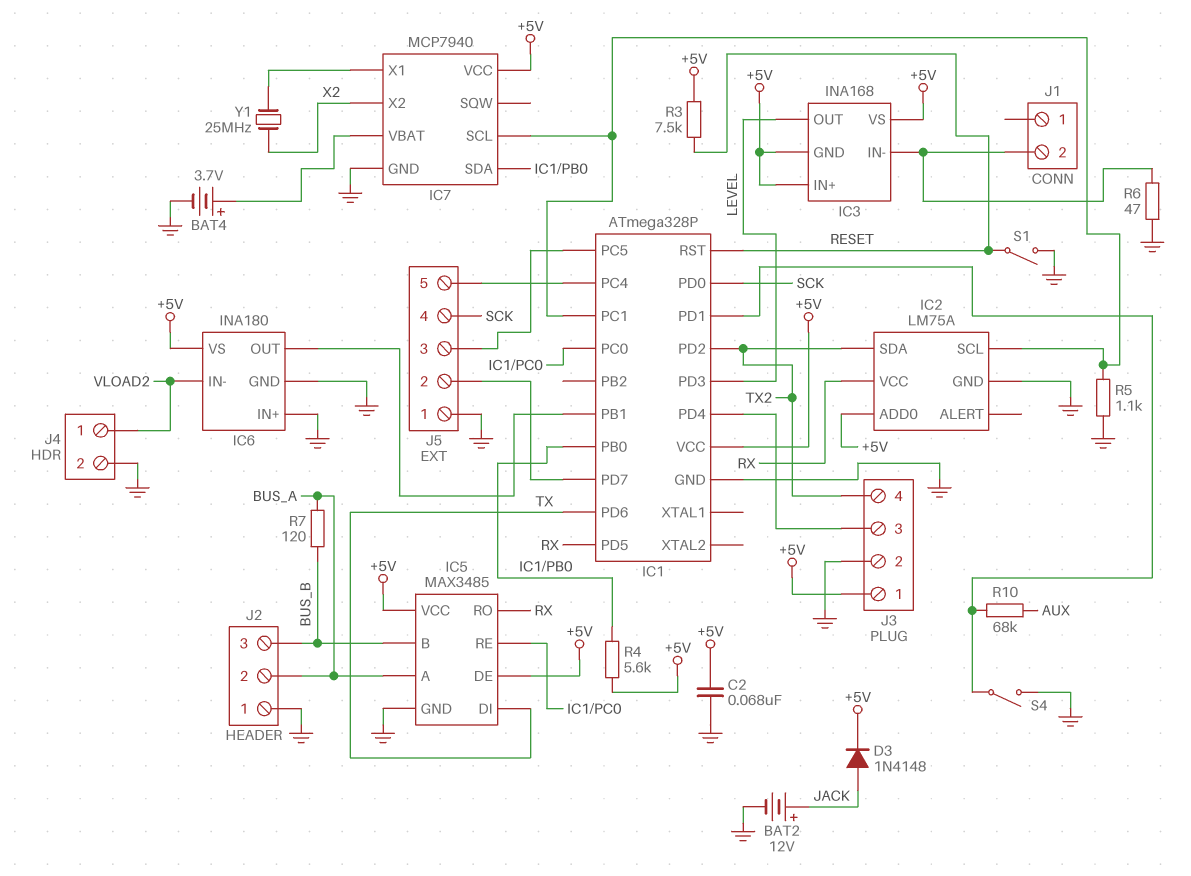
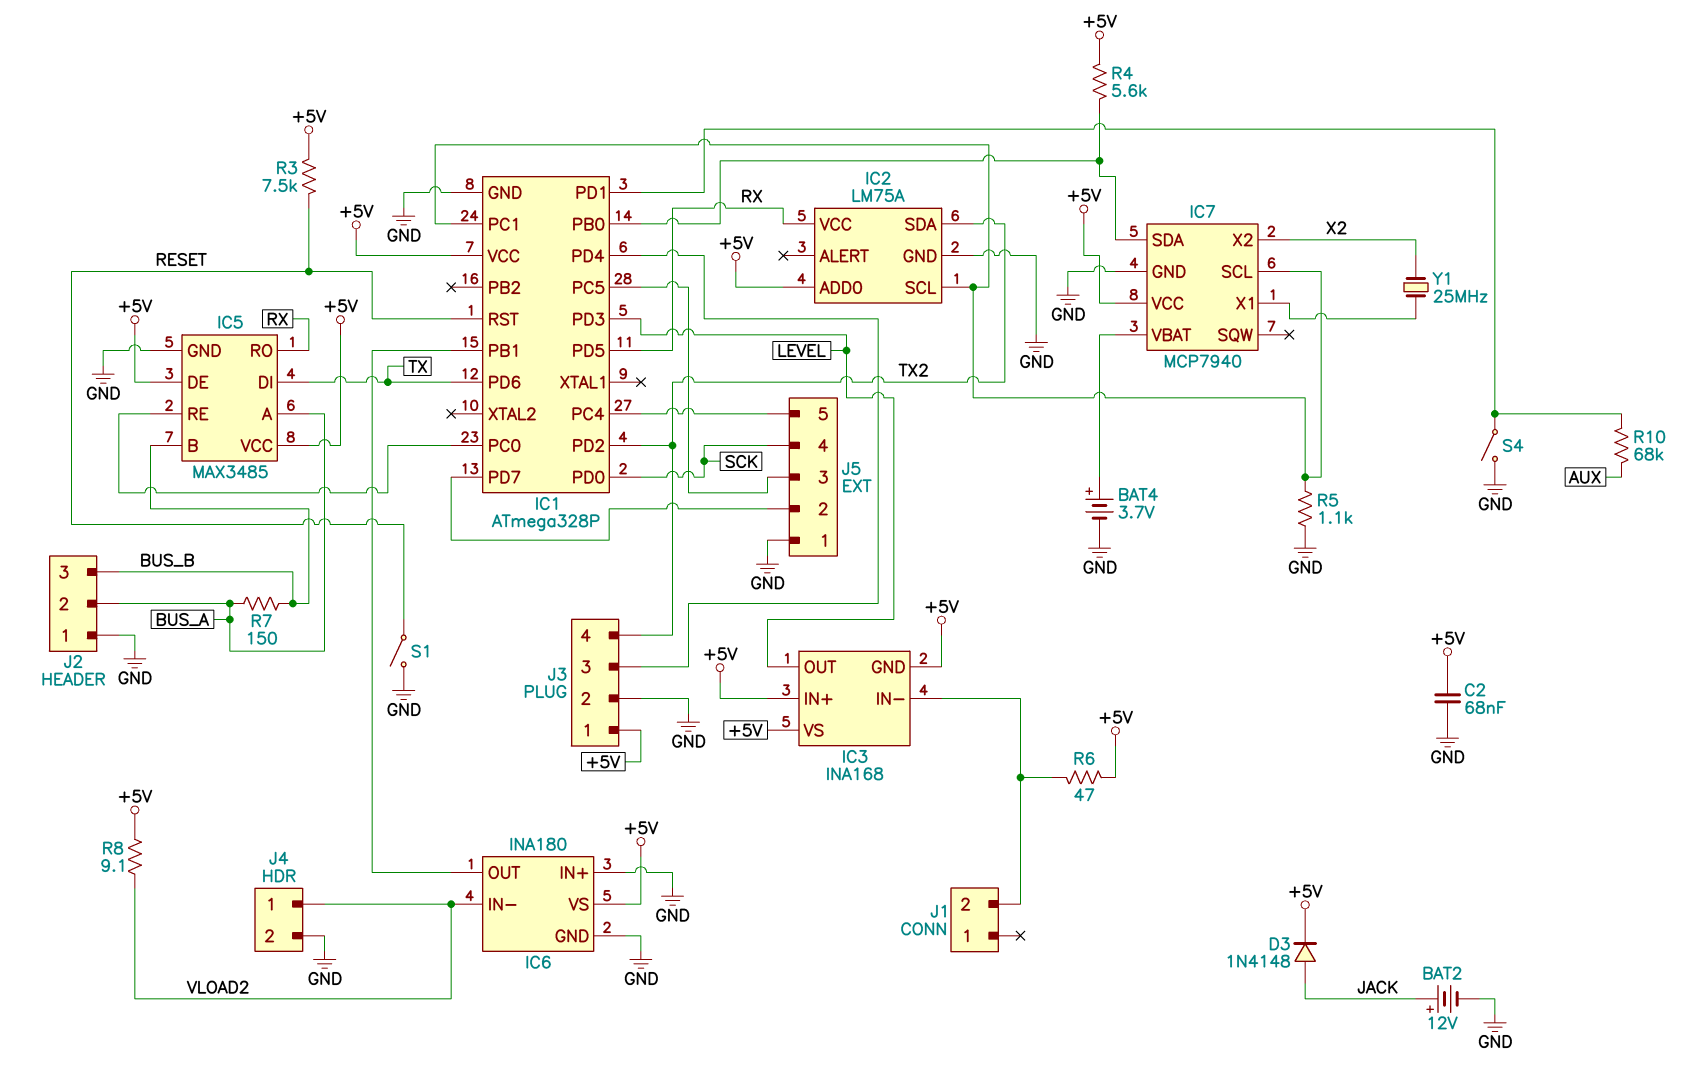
R6: 47 (GND, IC3/IN-) -> 47 (+5V, IC3/IN-)
R7: 120 (BUS_A, BUS_B) -> 150 (BUS_A, BUS_B)
R8: none -> 9.1 (+5V, VLOAD2)

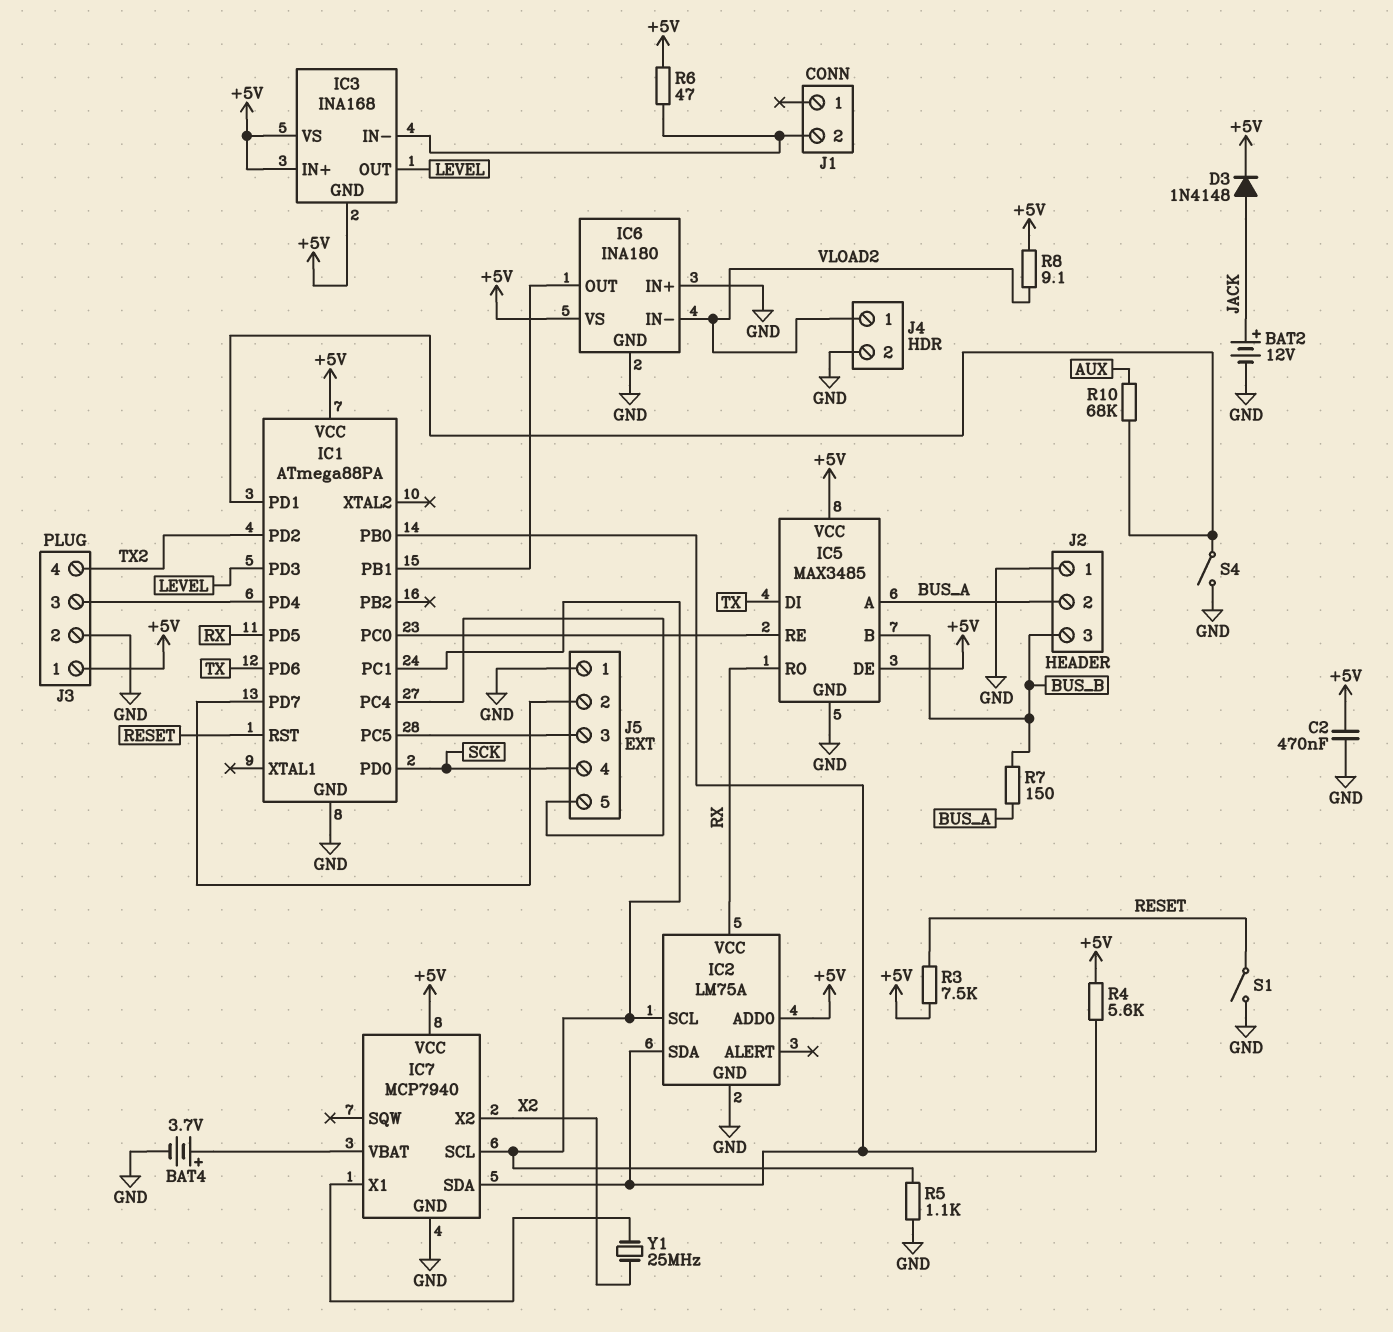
C2: 68nF (+5V, GND) -> 470nF (+5V, GND)
IC1: ATmega328P -> ATmega88PA
IC2 pin SDA: TX2 -> IC1/PB0

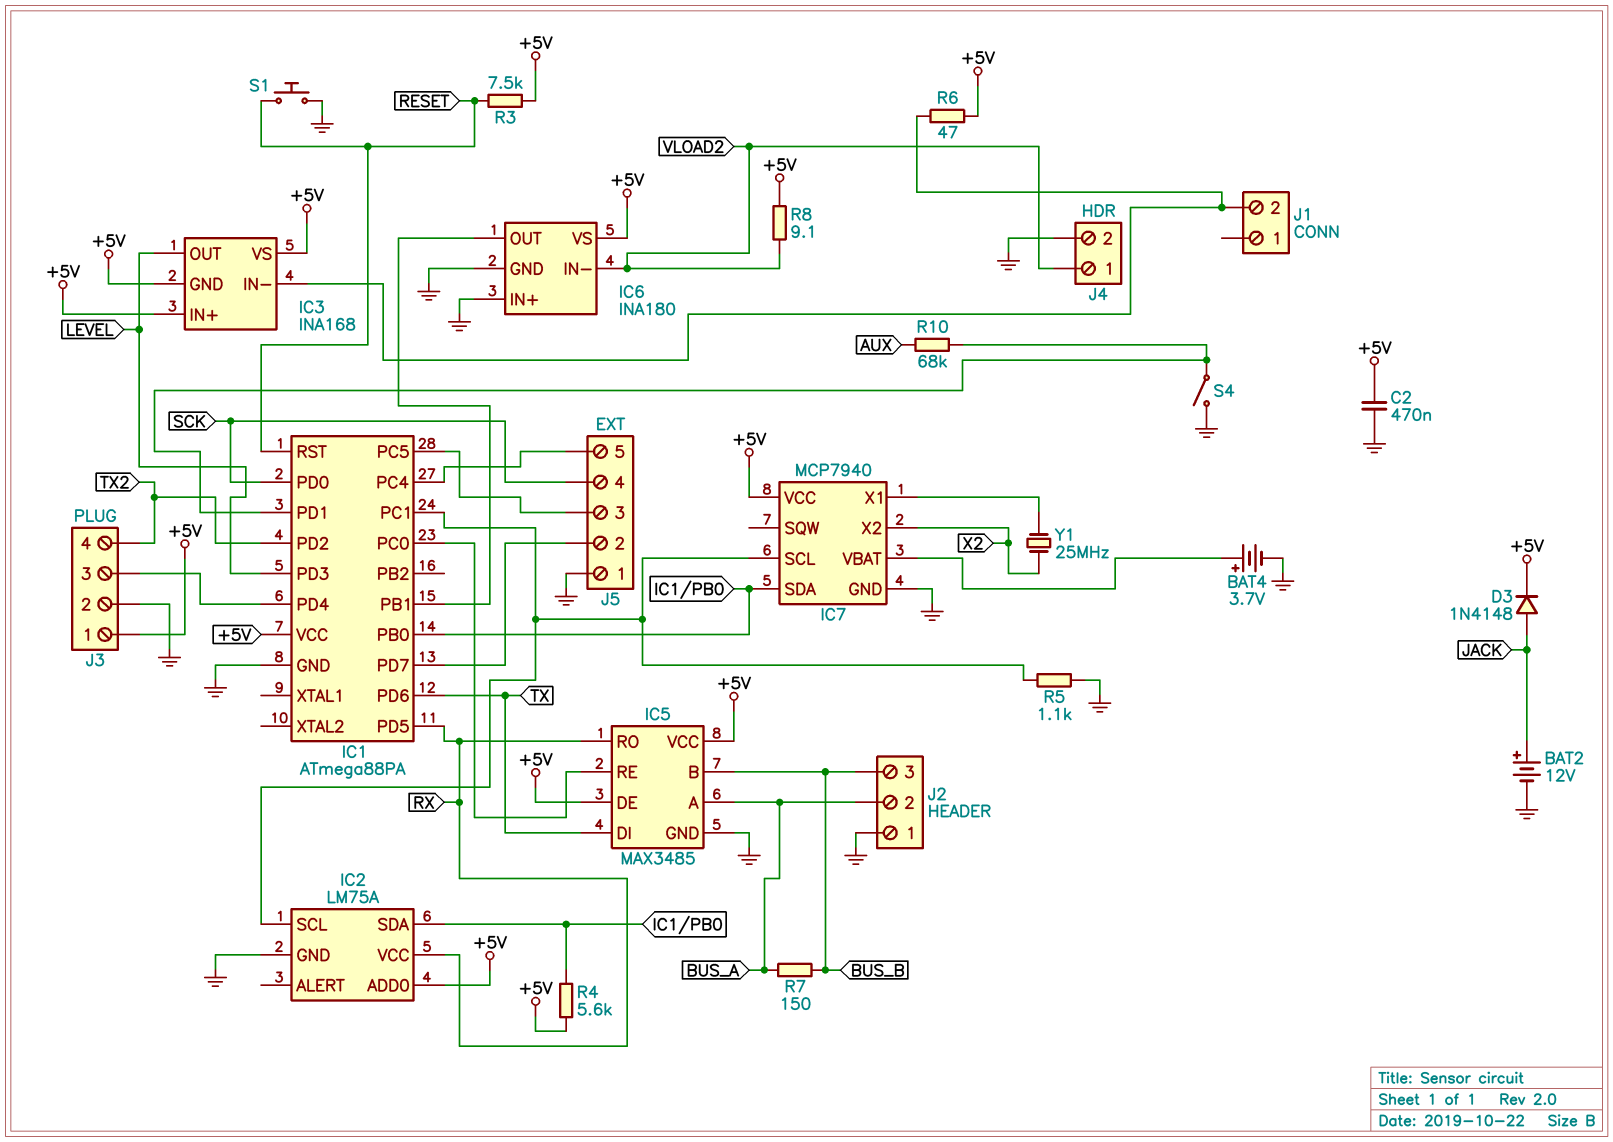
S1: switch (GND, RESET) -> button (GND, RESET)

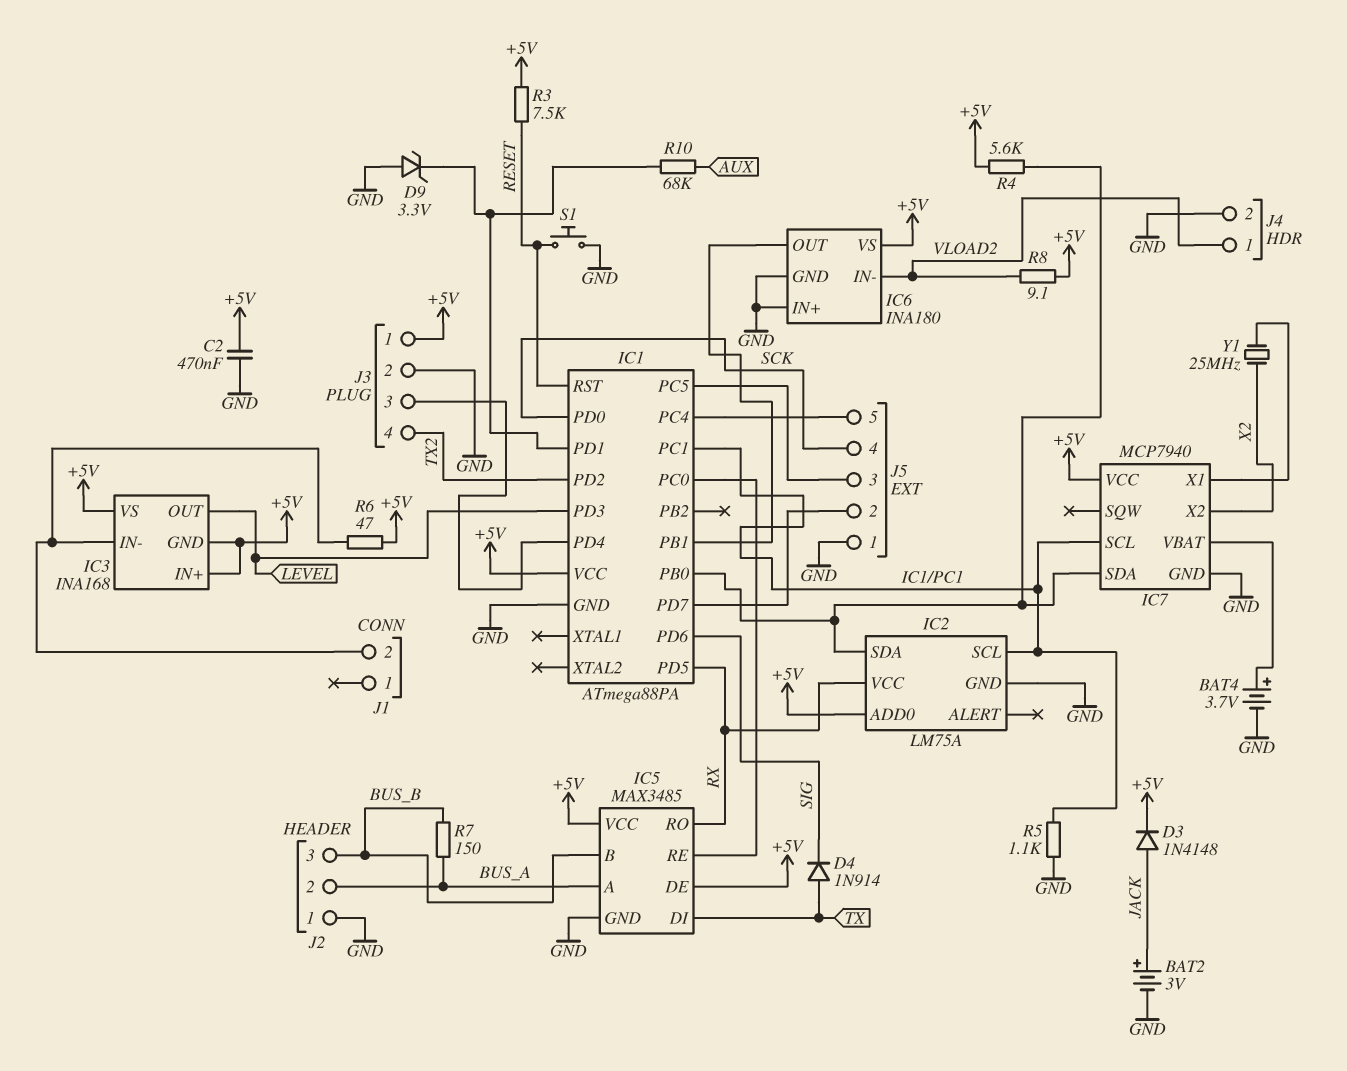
BAT2: 12V (plus JACK, minus GND) -> 3V (plus JACK, minus GND)
D4: none -> diode 1N914 (A TX, K SIG)
D9: none -> zener 3.3V (A GND, K IC1/PD1)
IC1 pin PD6: TX -> SIG
S4: switch (GND, IC1/PD1) -> none

